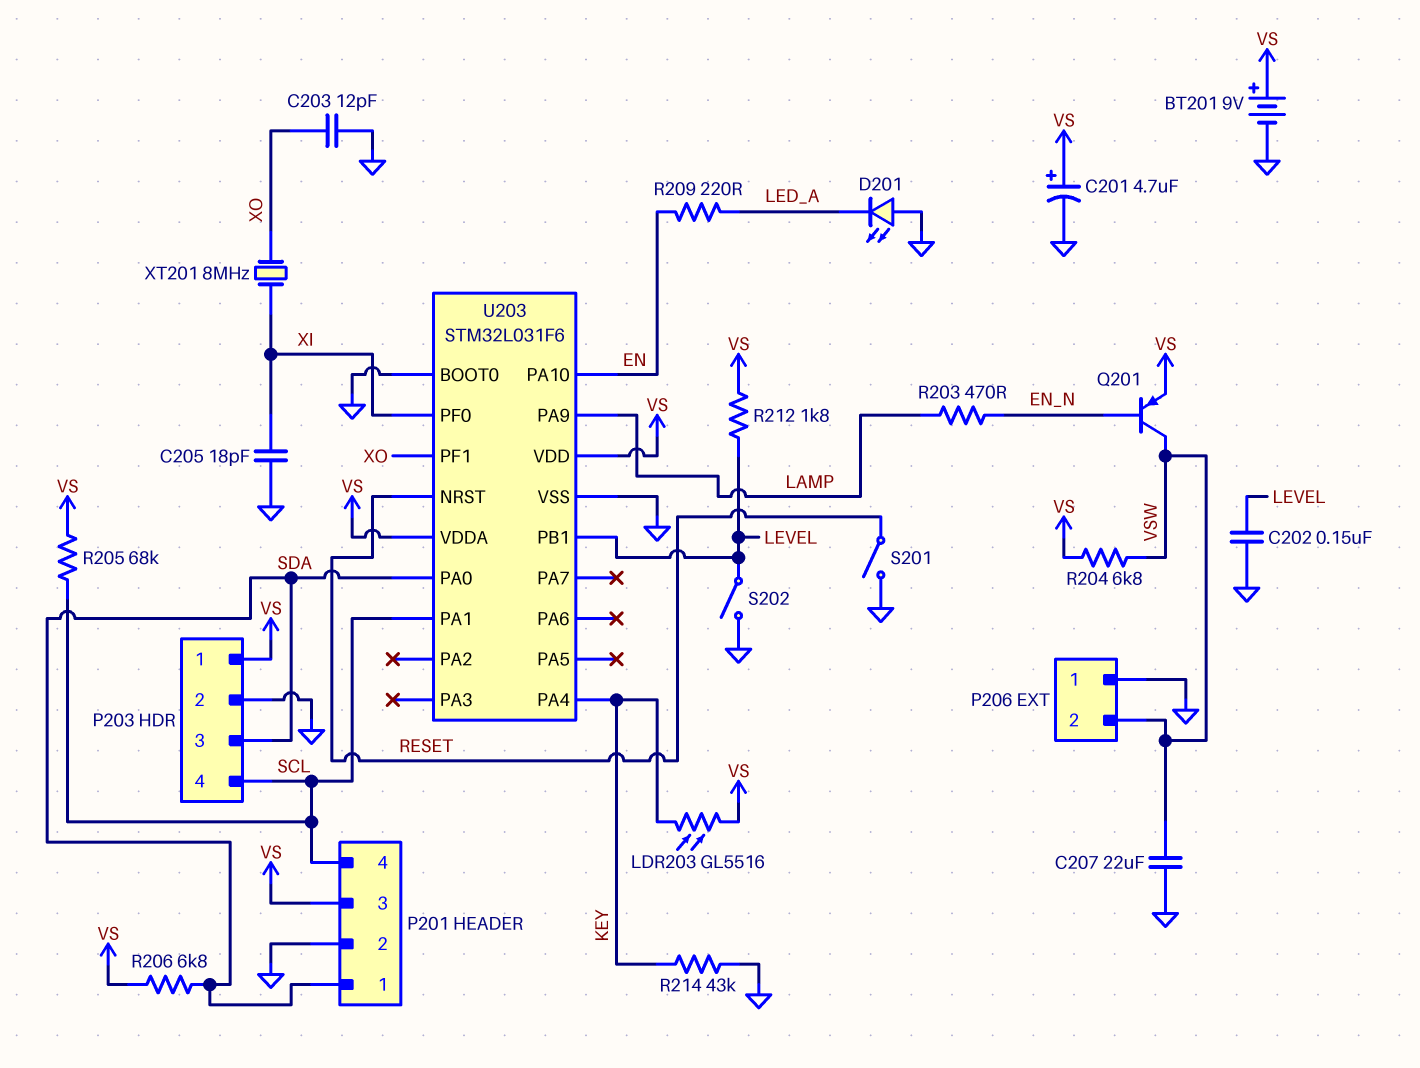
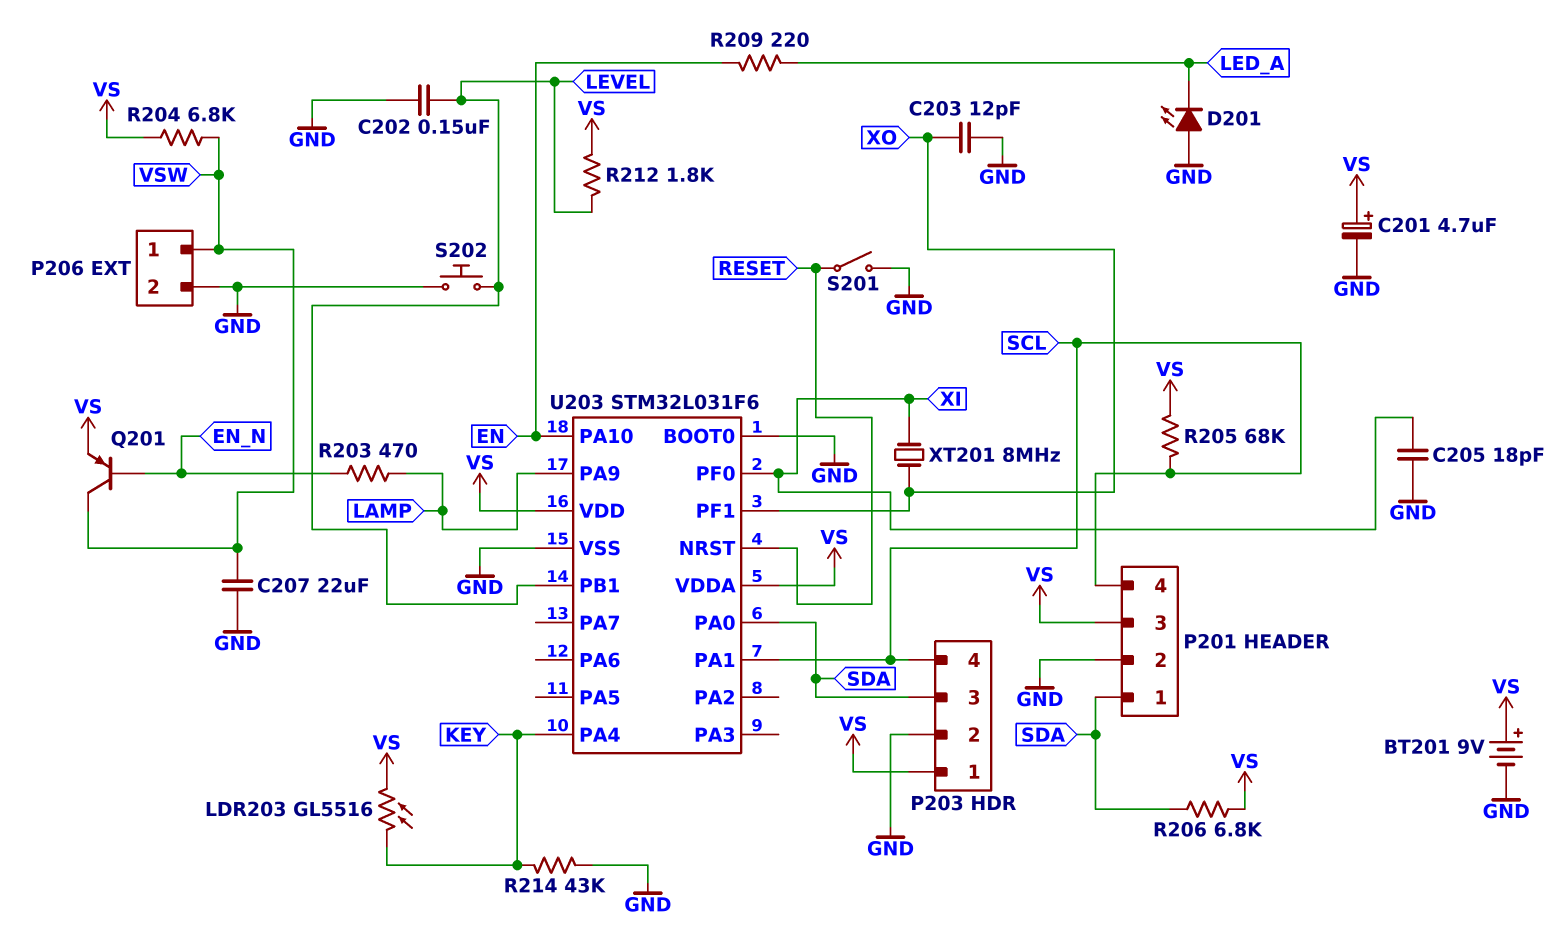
P206 pin 1: GND -> VSW
P206 pin 2: VSW -> GND
S202: switch (GND, LEVEL) -> button (GND, LEVEL)

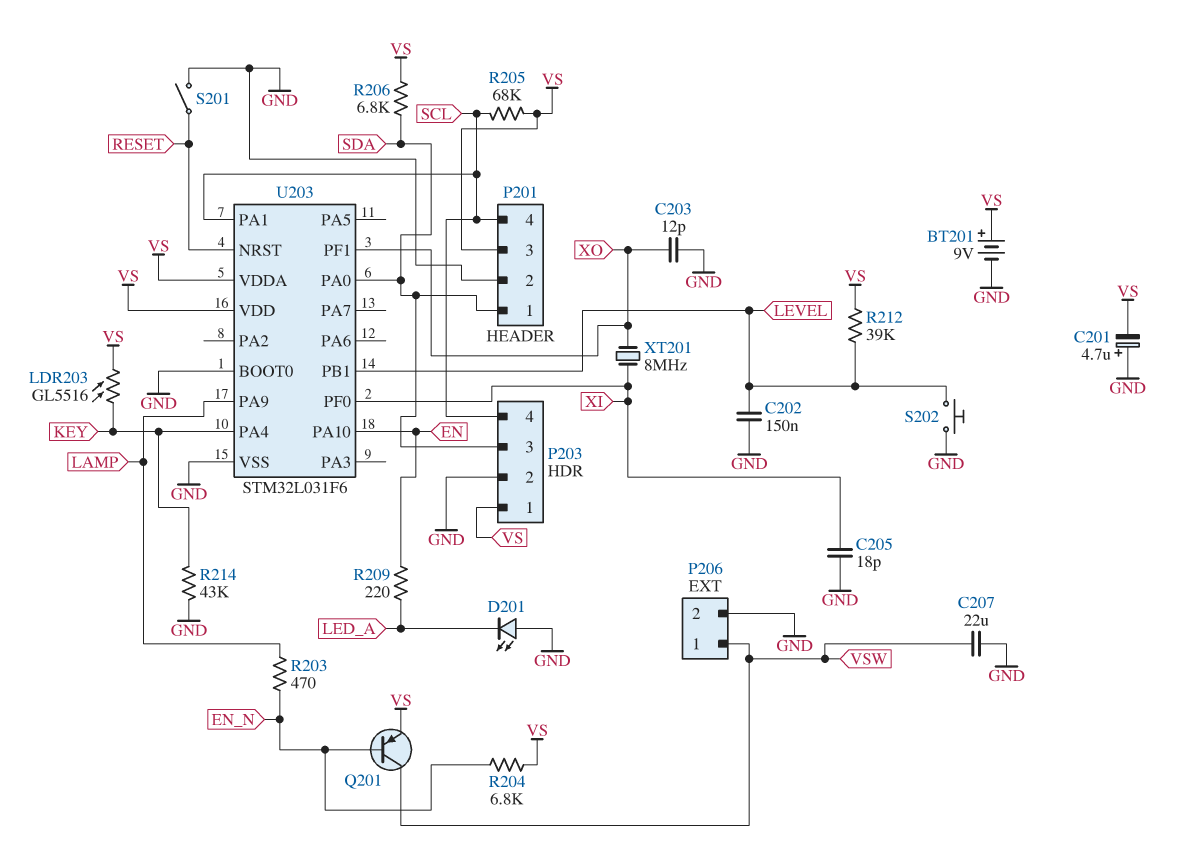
C201: 4.7uF (plus VS, minus GND) -> 4.7uF (plus GND, minus VS)
R204: 6.8k (VS, VSW) -> 6.8k (EN_N, VS)
R212: 1.8k (LEVEL, VS) -> 39k (LEVEL, VS)

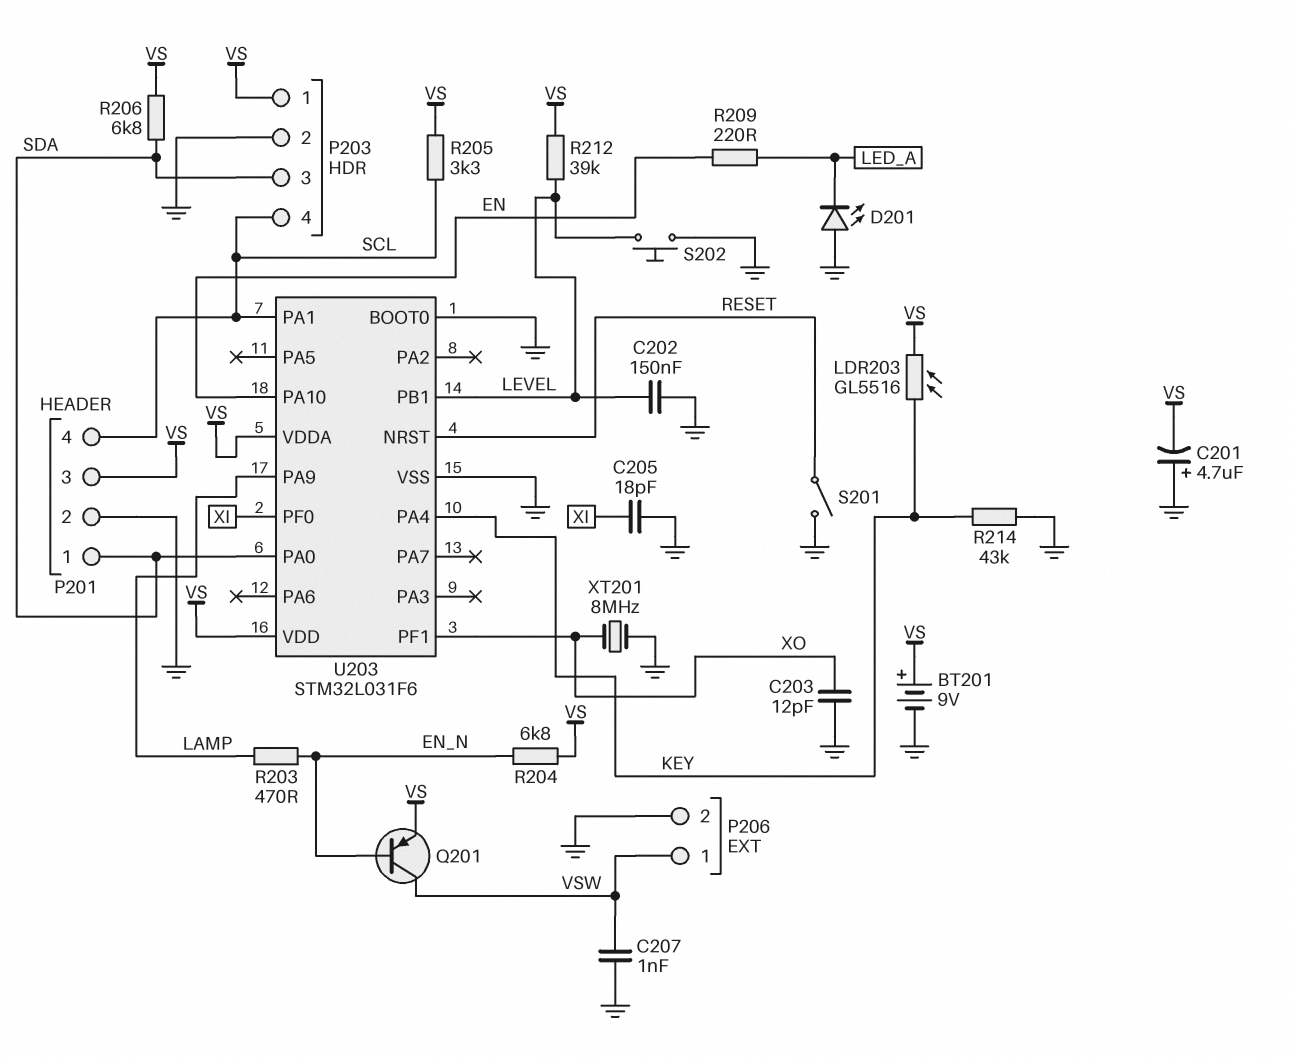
C207: 22uF (GND, VSW) -> 1nF (GND, VSW)
R205: 68k (SCL, VS) -> 3.3k (SCL, VS)
XT201: 8MHz (XI, XO) -> 8MHz (GND, XO)

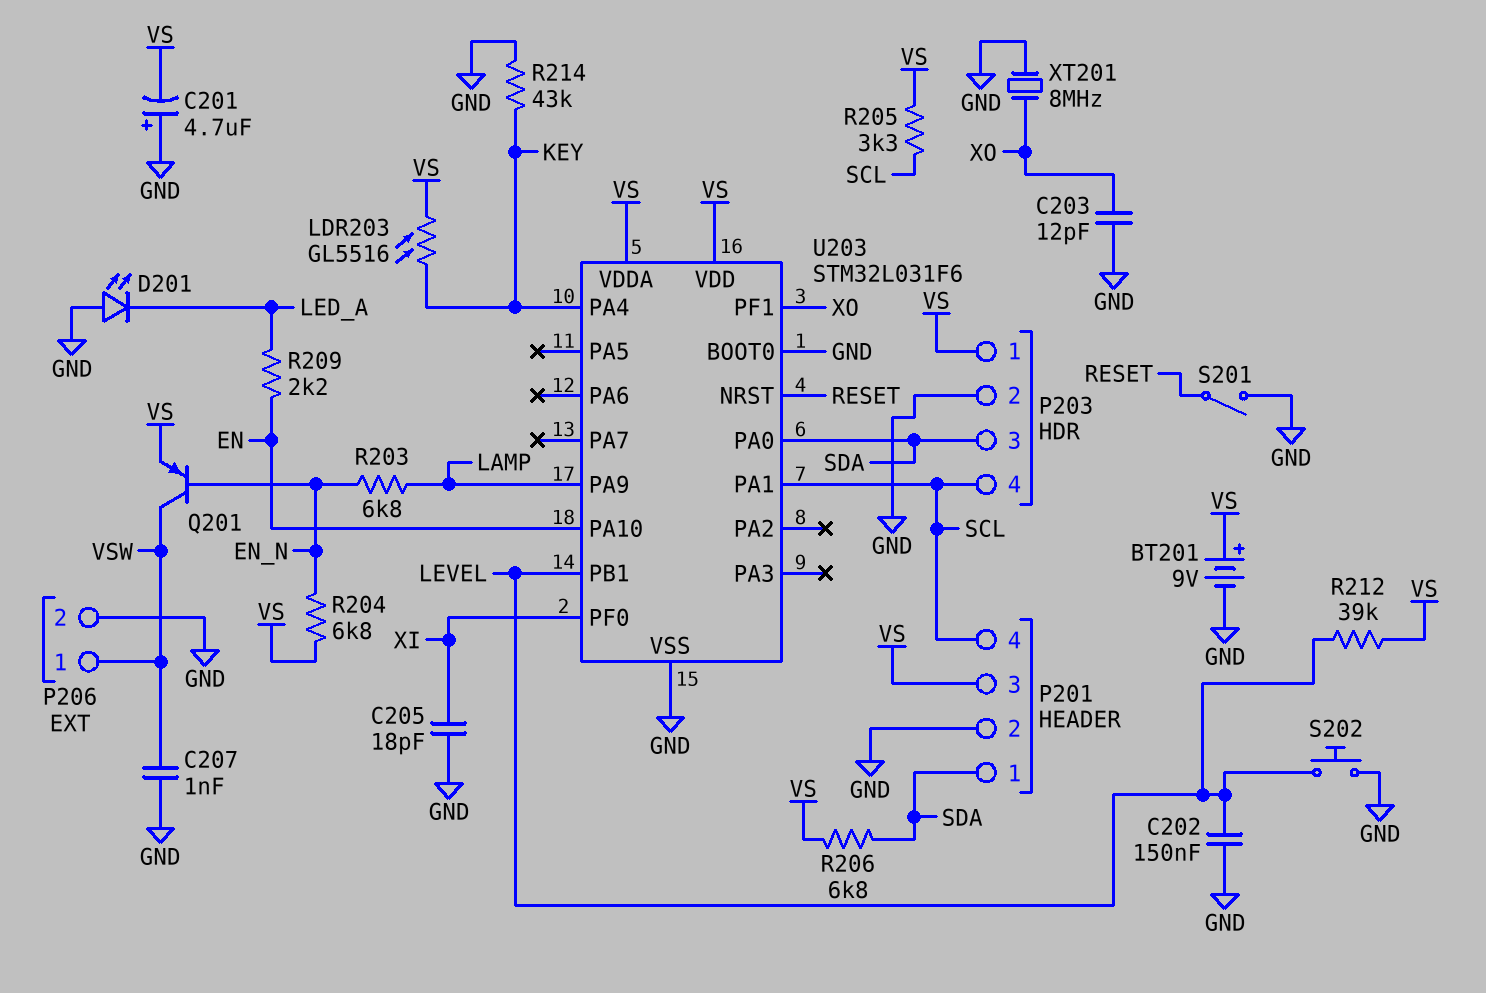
R203: 470 (EN_N, LAMP) -> 6.8k (EN_N, LAMP)
R209: 220 (EN, LED_A) -> 2.2k (EN, LED_A)

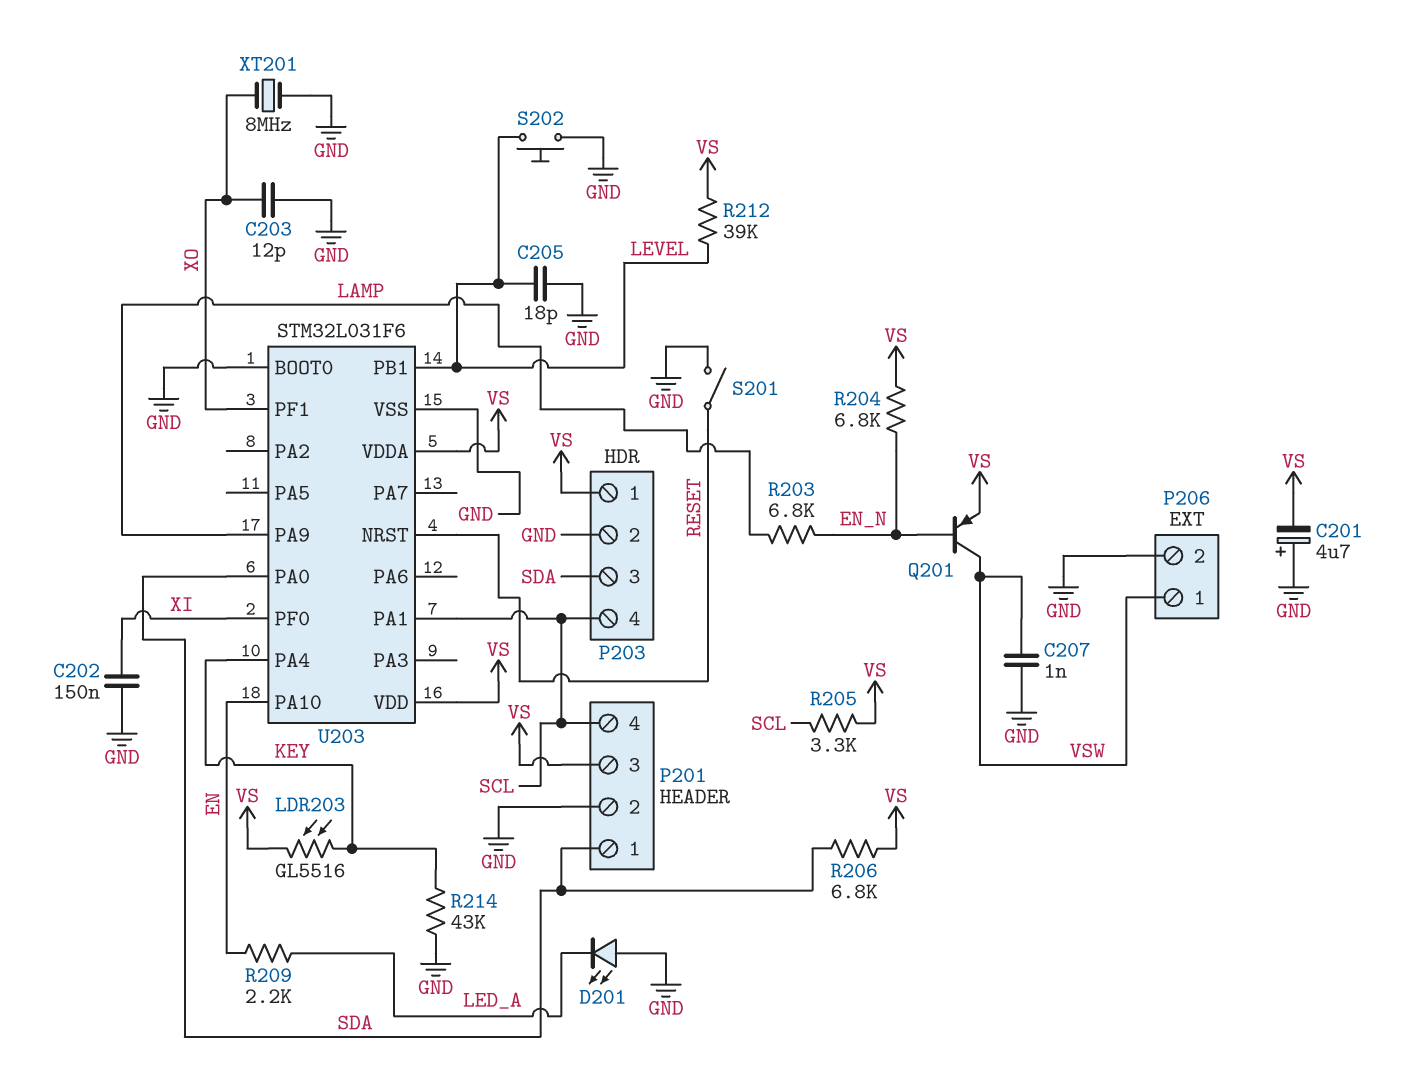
BT201: 9V (plus VS, minus GND) -> none
C202: 150nF (GND, LEVEL) -> 150nF (GND, XI)
C205: 18pF (GND, XI) -> 18pF (GND, LEVEL)

